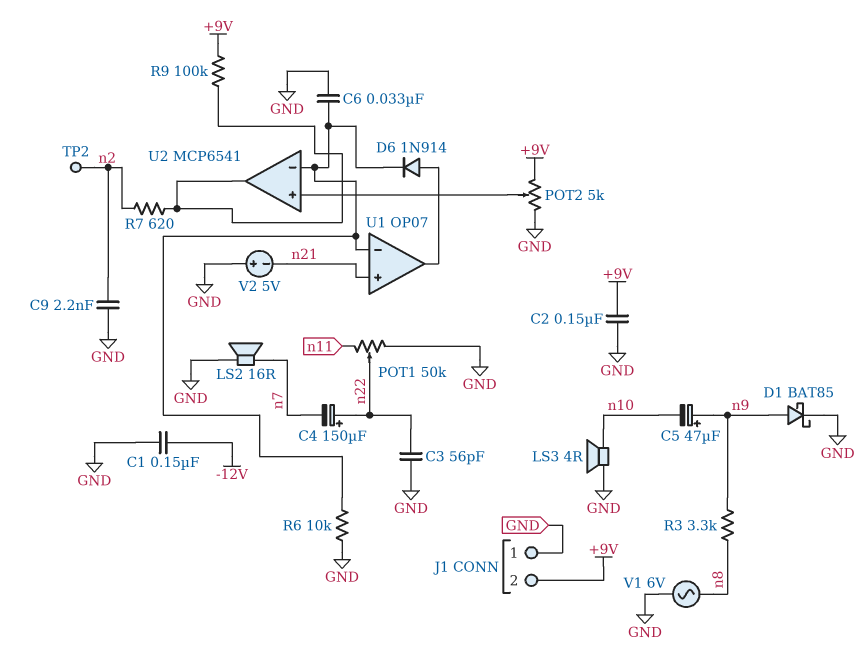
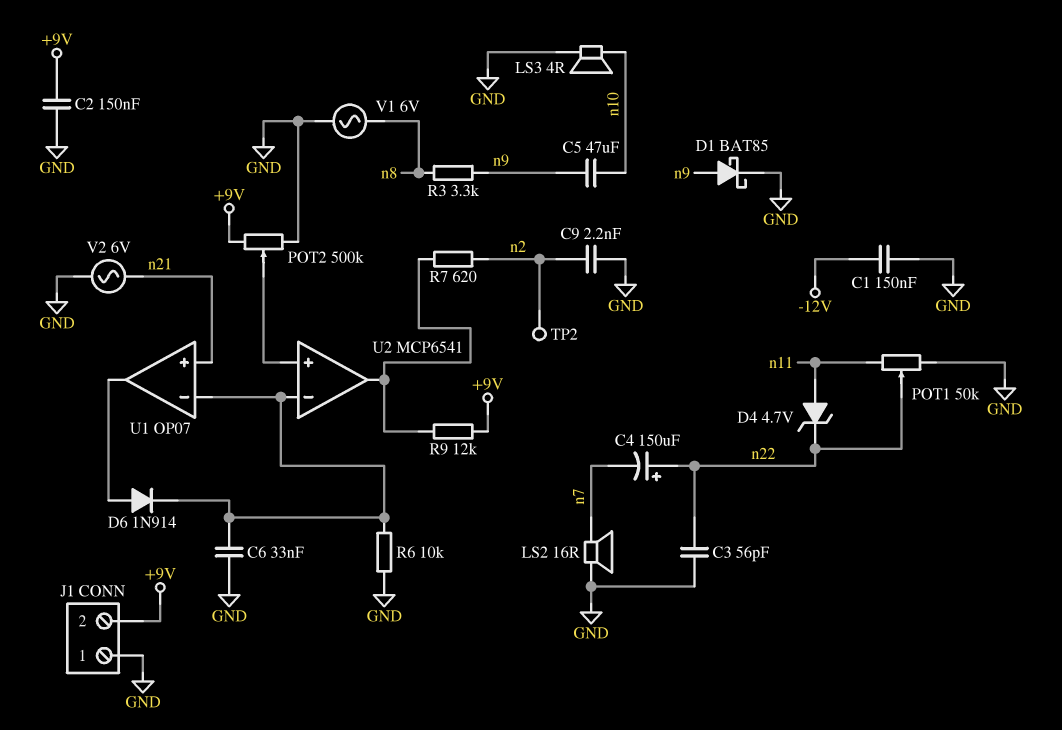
C5: 47uF (plus n9, minus n10) -> 47uF (n9, n10)
D4: none -> zener 4.7V (A n11, K n22)
POT2: 5k (+9V, GND, wiper U2/in+) -> 500k (+9V, GND, wiper U2/in+)
R9: 100k (+9V, U2/out) -> 12k (+9V, U2/out)
V2: 5V (plus GND, minus n21) -> AC 6V (GND, n21)

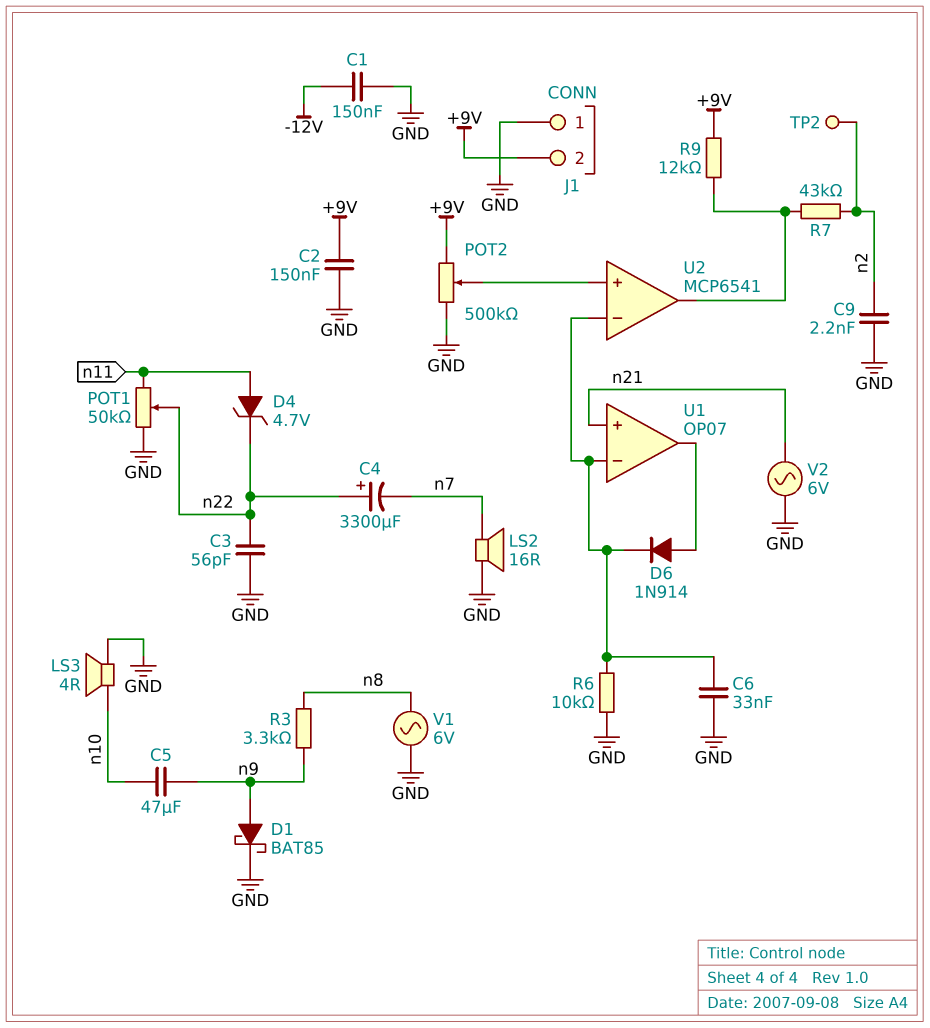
C4: 150uF (plus n22, minus n7) -> 3300uF (plus n22, minus n7)
R7: 620 (U2/out, n2) -> 43k (U2/out, n2)

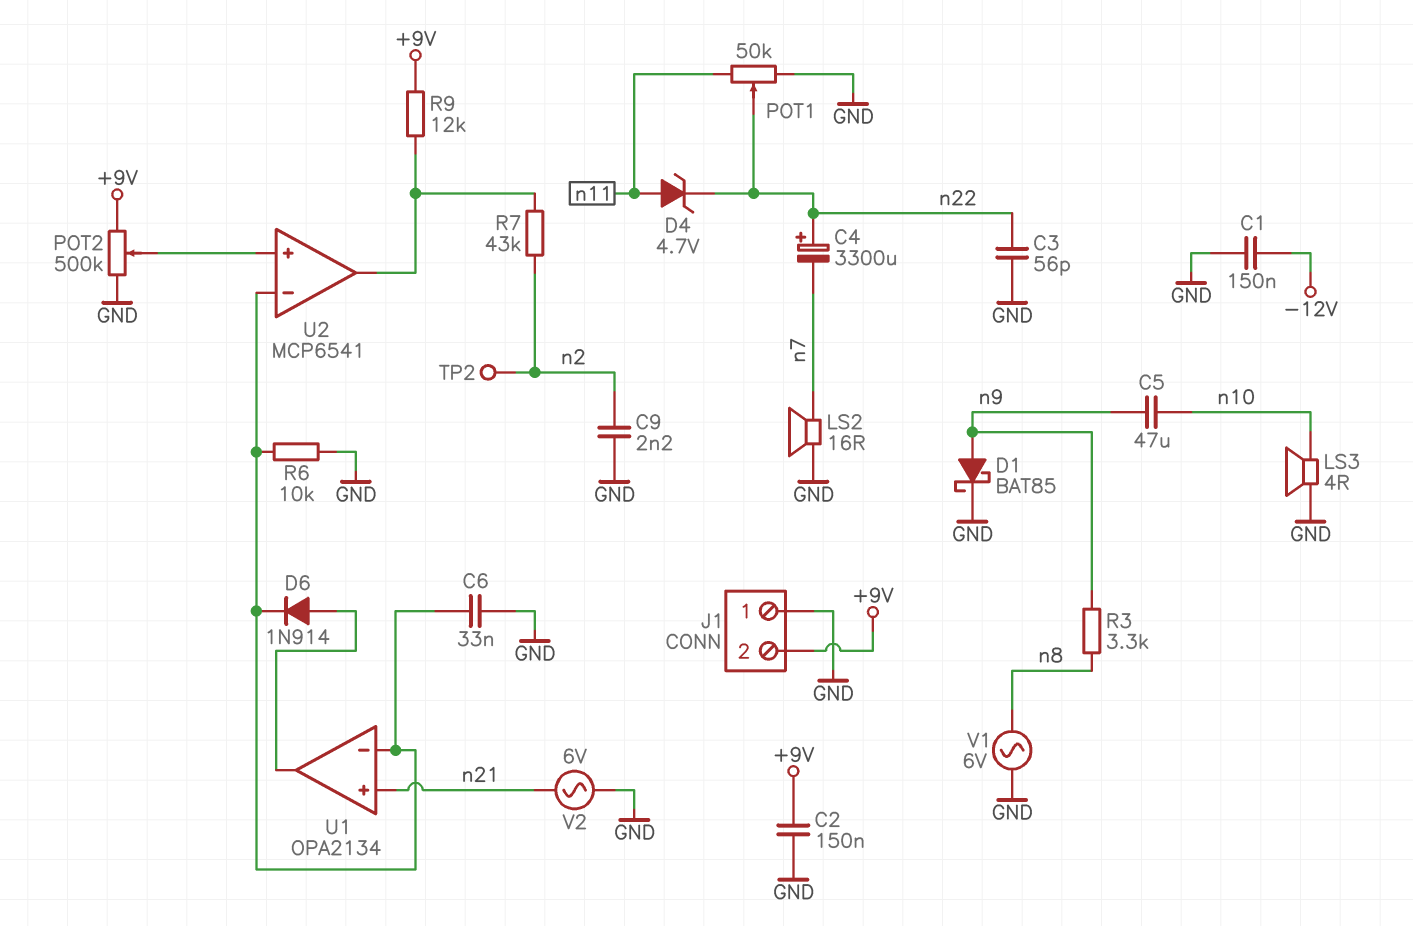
U1: OP07 -> OPA2134

